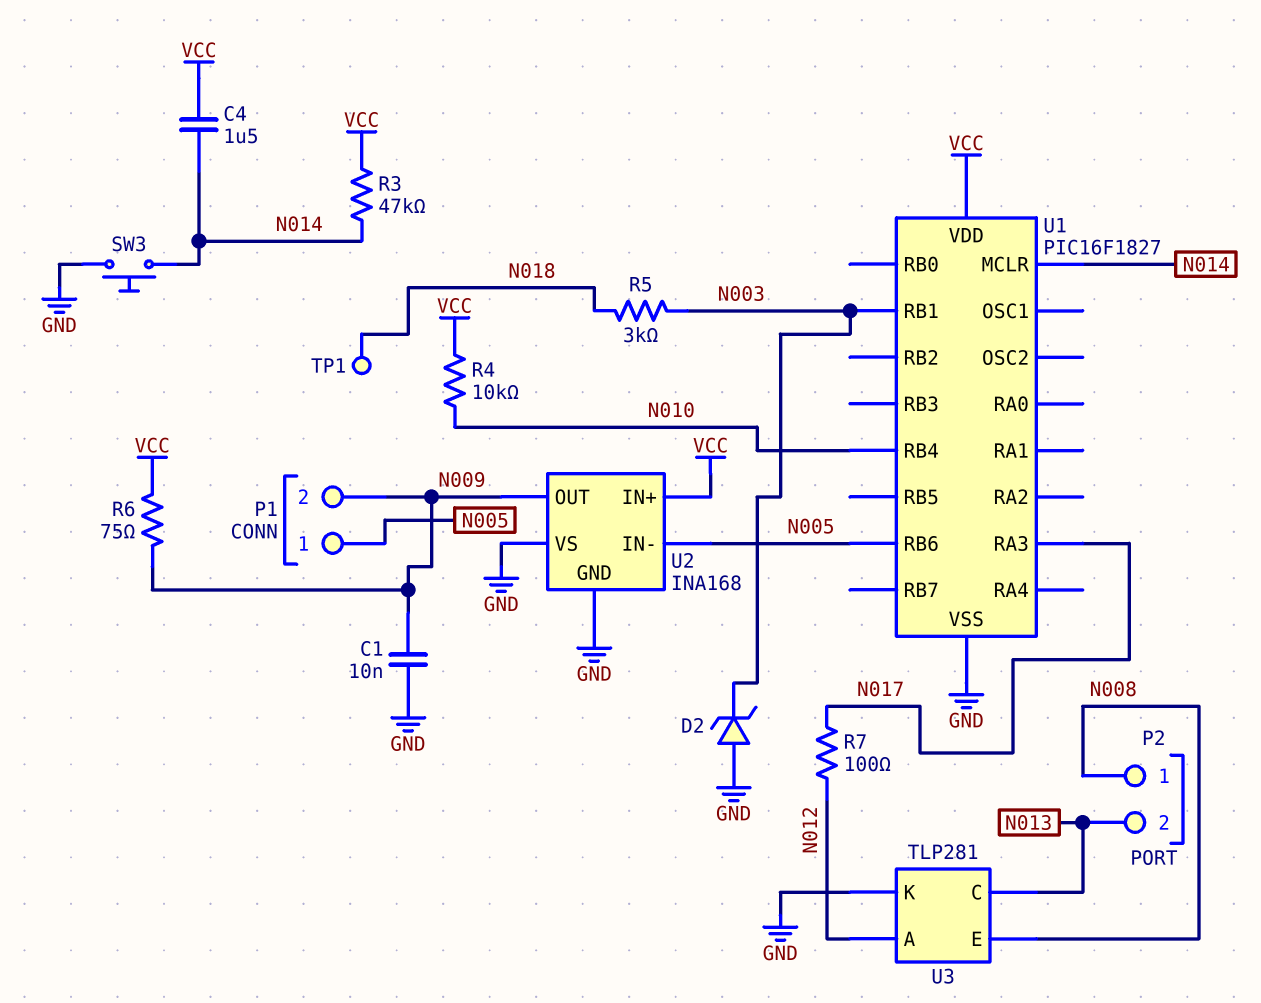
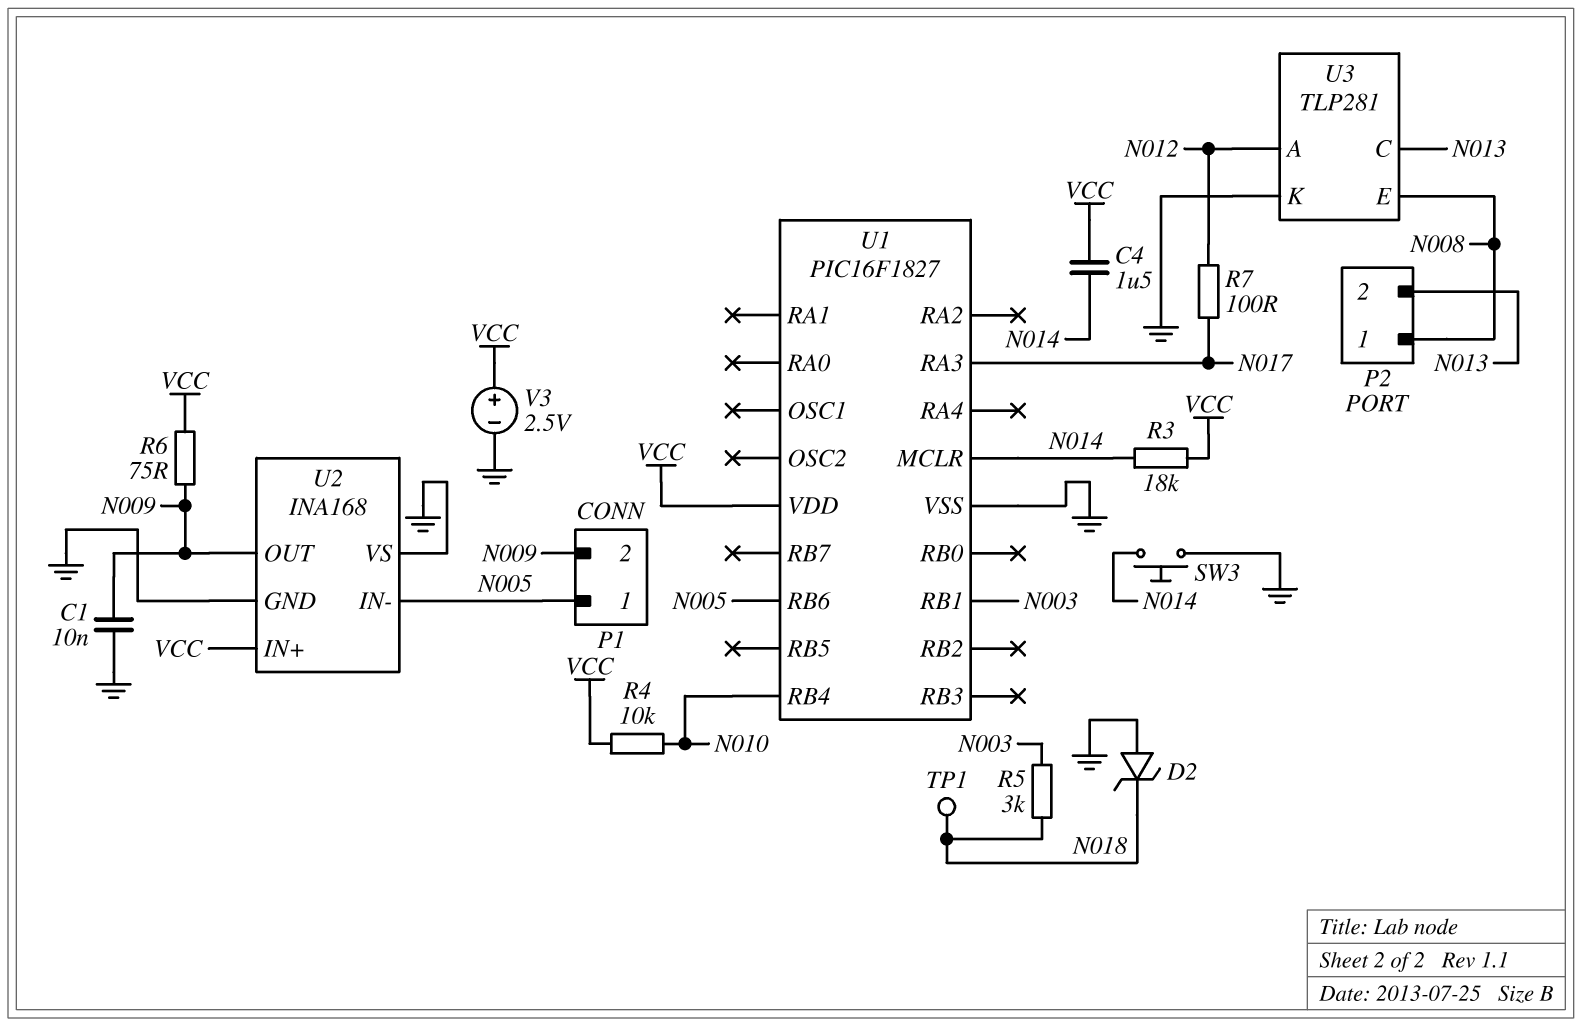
D2: zener (A GND, K N003) -> zener (A GND, K N018)
R3: 47k (N014, VCC) -> 18k (N014, VCC)
V3: none -> 2.5V (plus VCC, minus GND)

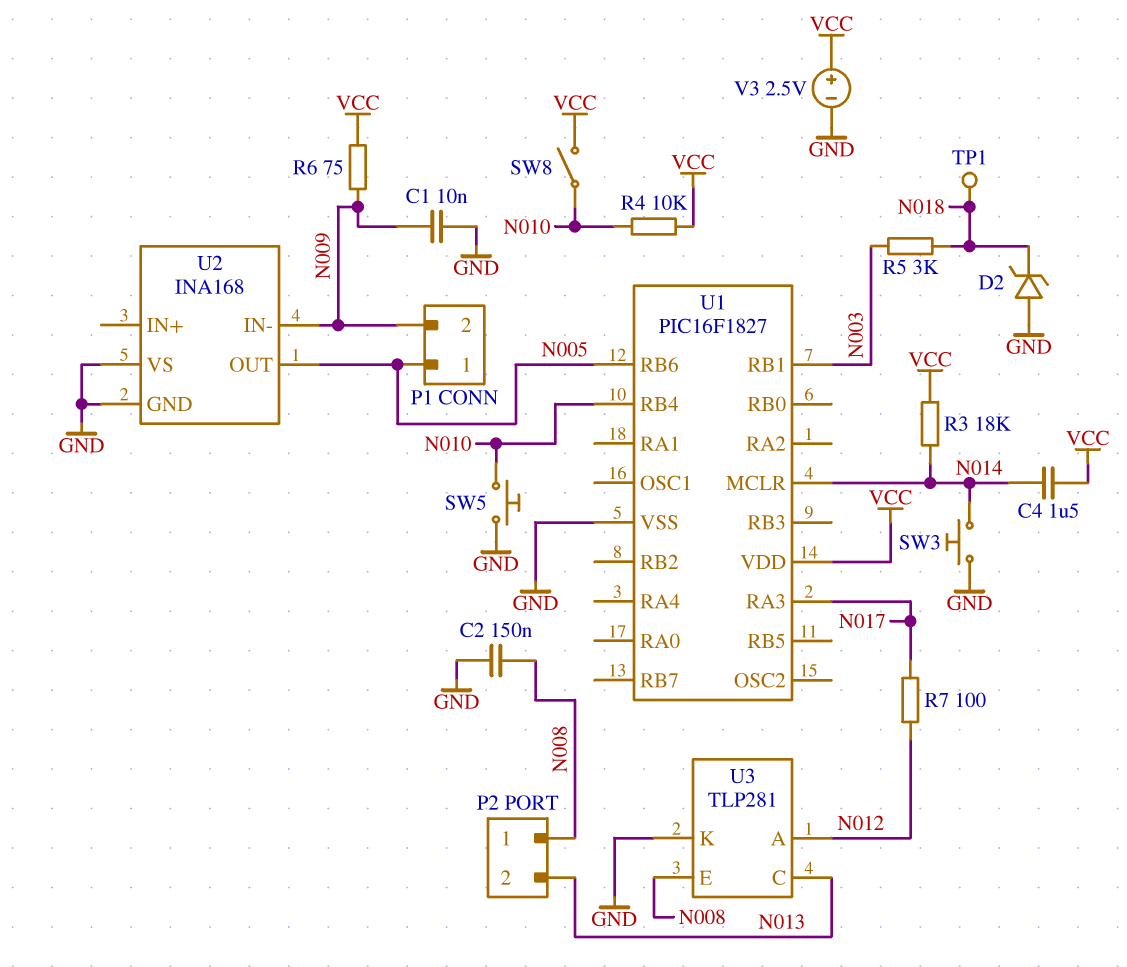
C2: none -> 150nF (GND, N008)
SW5: none -> button (GND, N010)
SW8: none -> switch (N010, VCC)
U2 pin IN+: VCC -> none
U2 pin IN-: N005 -> N009
U2 pin OUT: N009 -> N005

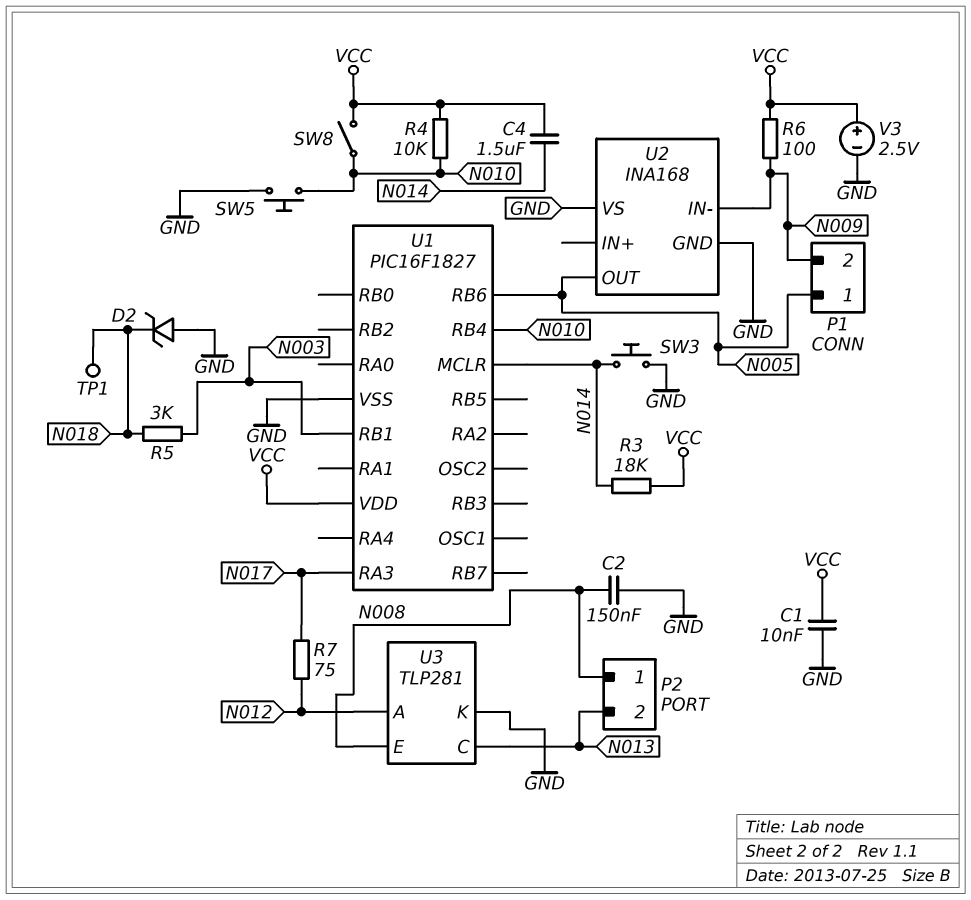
C1: 10nF (GND, N009) -> 10nF (GND, VCC)
R6: 75 (N009, VCC) -> 100 (N009, VCC)
R7: 100 (N012, N017) -> 75 (N012, N017)

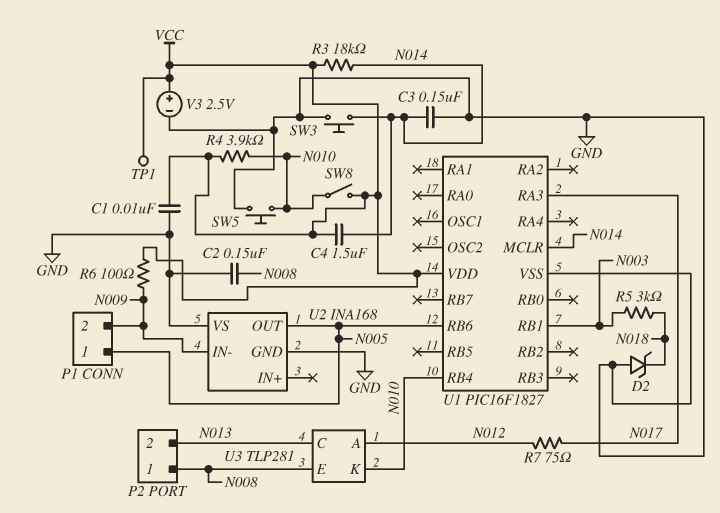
C3: none -> 150nF (GND, N014)
R4: 10k (N010, VCC) -> 3.9k (N010, VCC)
TP1: test point (N018) -> test point (VCC)
U3 pin K: GND -> N010

